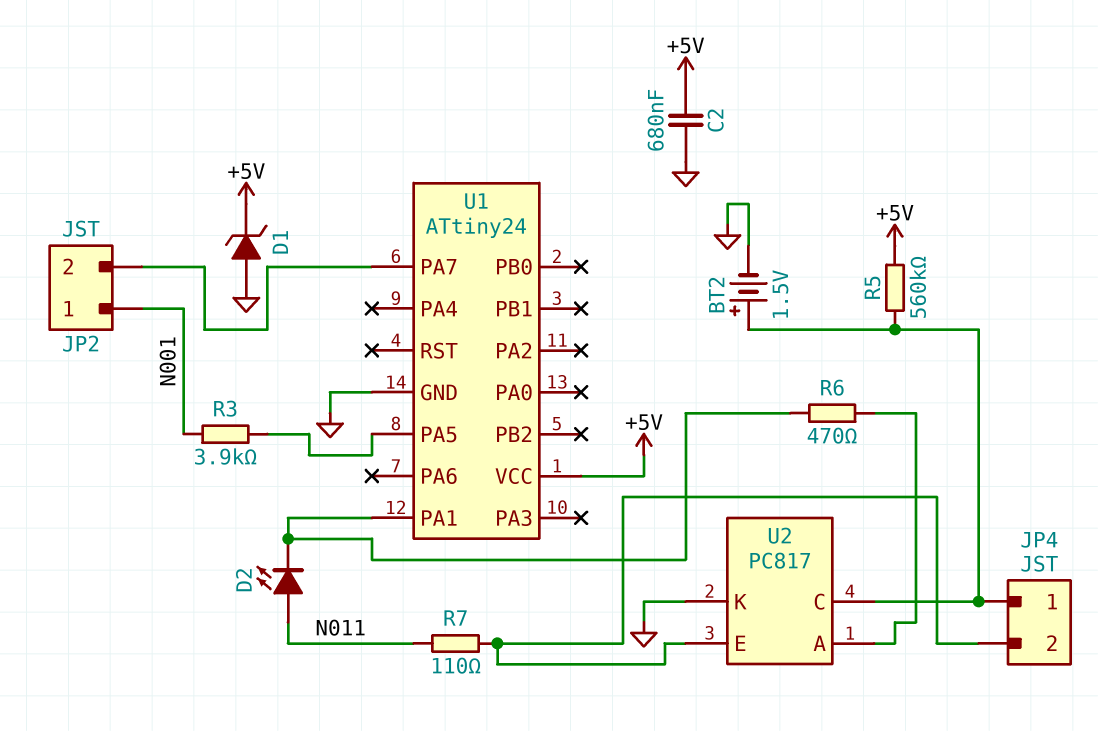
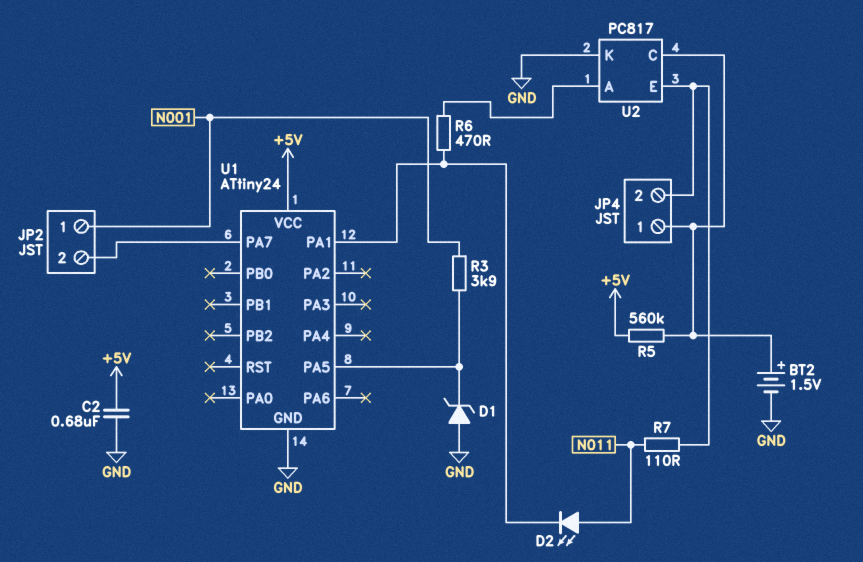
D1: zener (A GND, K +5V) -> zener (A GND, K U1/PA5)

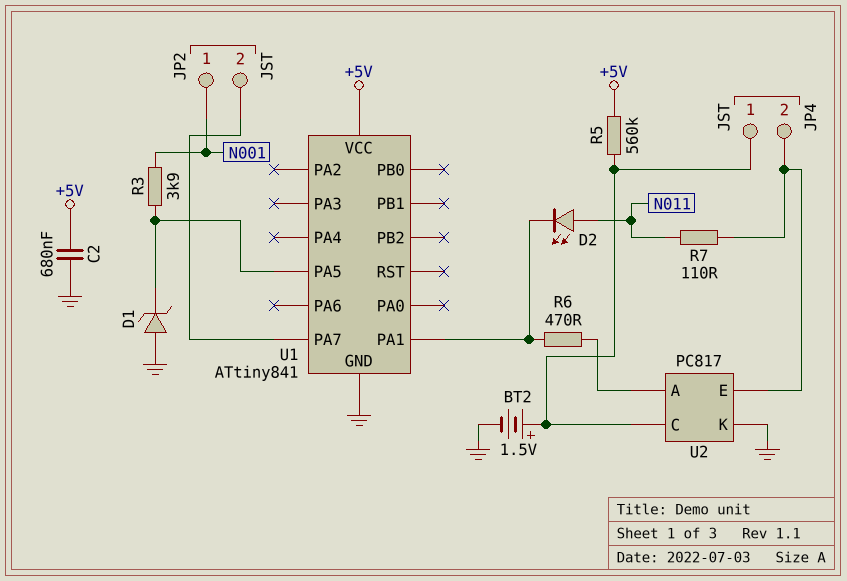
U1: ATtiny24 -> ATtiny841

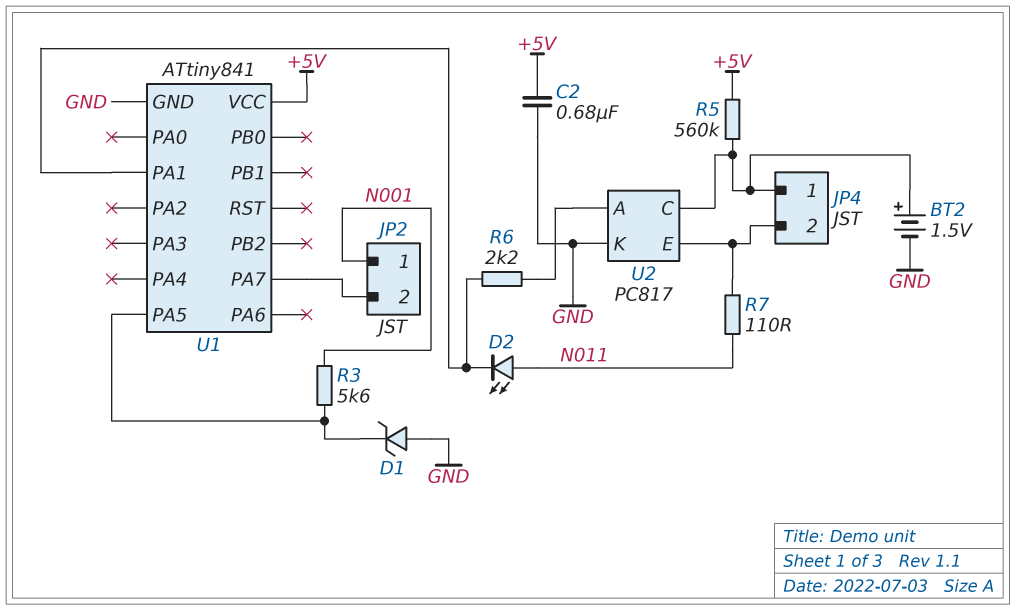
R3: 3.9k (N001, U1/PA5) -> 5.6k (N001, U1/PA5)
R6: 470 (U1/PA1, U2/A) -> 2.2k (U1/PA1, U2/A)

